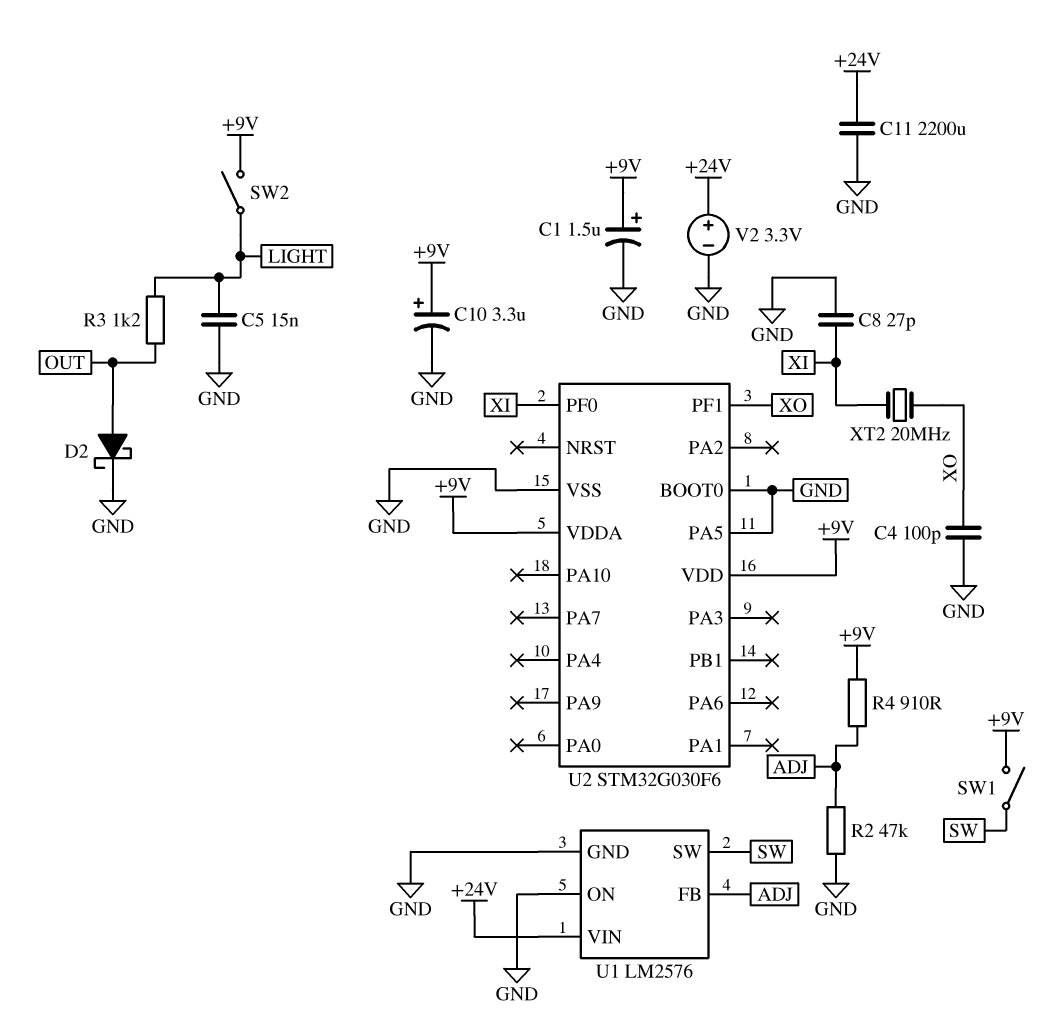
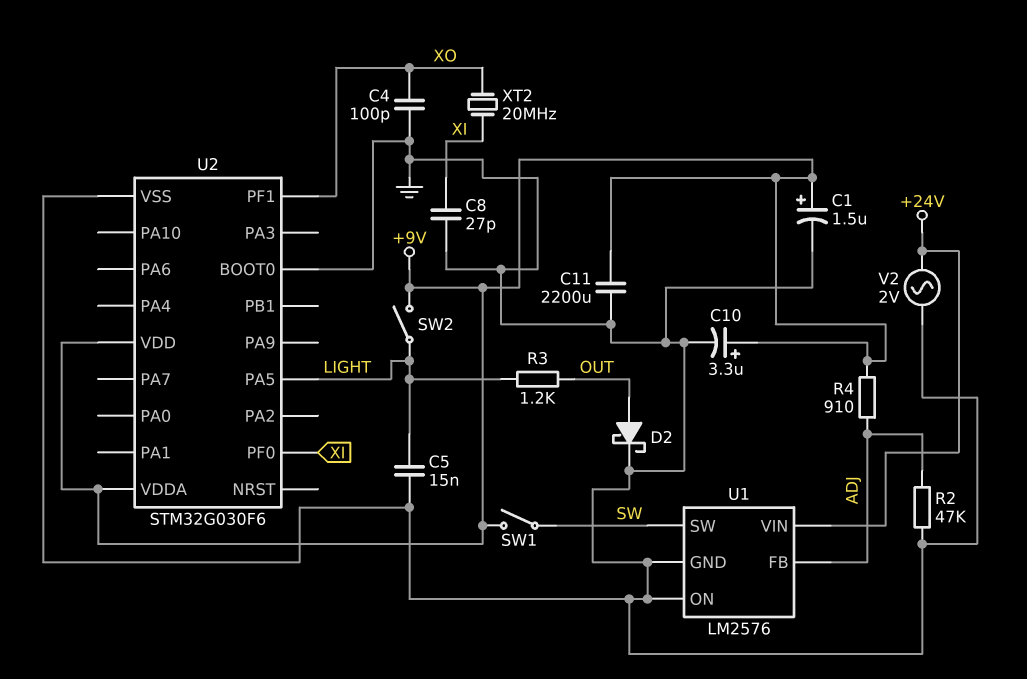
C11: 2200uF (+24V, GND) -> 2200uF (+9V, GND)
U2 pin PA5: GND -> LIGHT
V2: 3.3V (plus +24V, minus GND) -> AC 2V (+24V, GND)

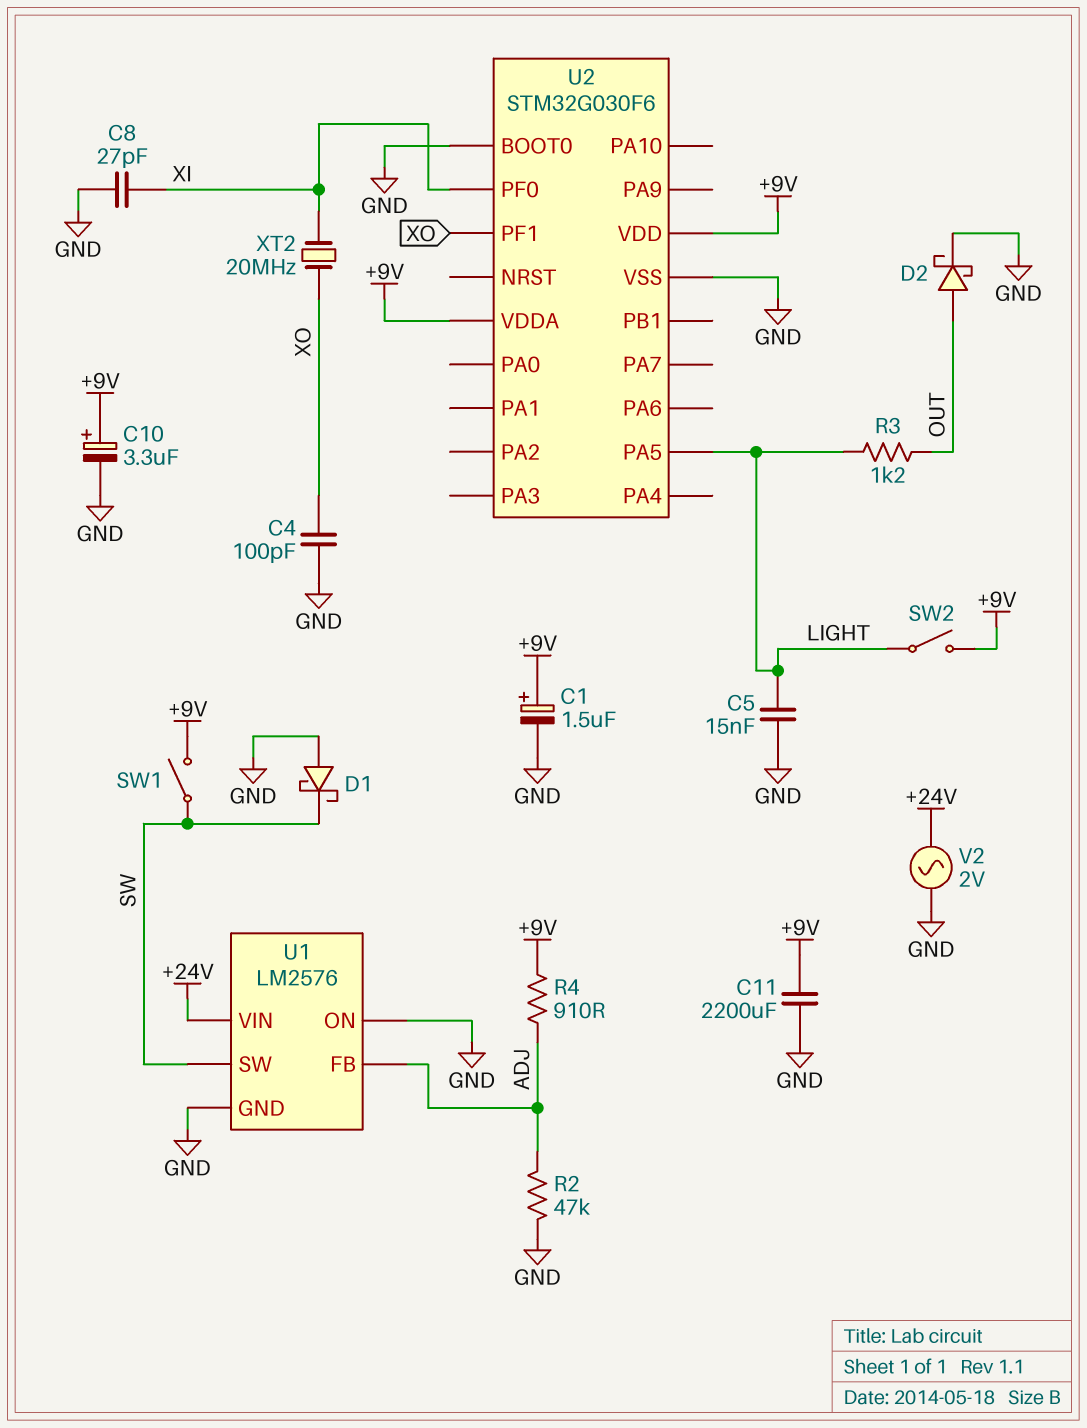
D1: none -> schottky (A GND, K SW)

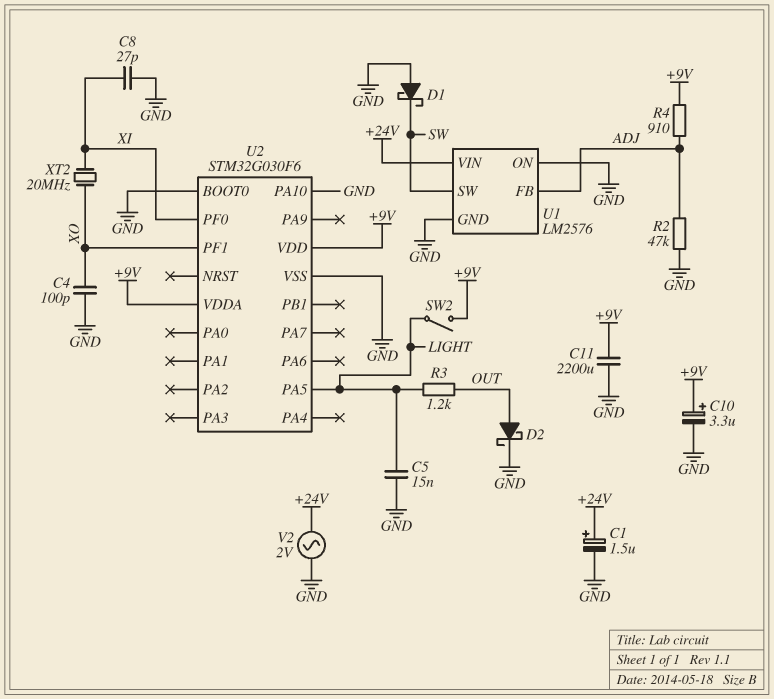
C1: 1.5uF (plus +9V, minus GND) -> 1.5uF (plus +24V, minus GND)
SW1: switch (+9V, SW) -> none
U2 pin PA10: none -> GND

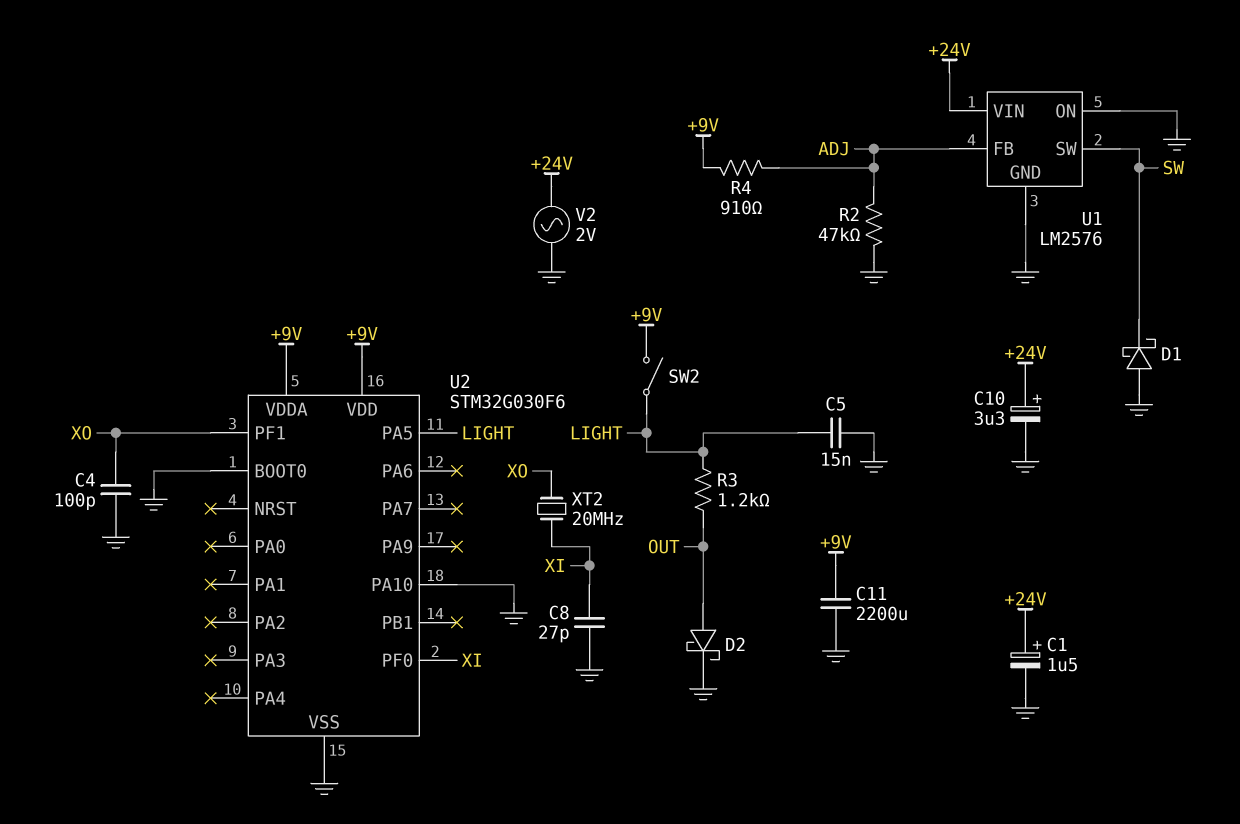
C10: 3.3uF (plus +9V, minus GND) -> 3.3uF (plus +24V, minus GND)

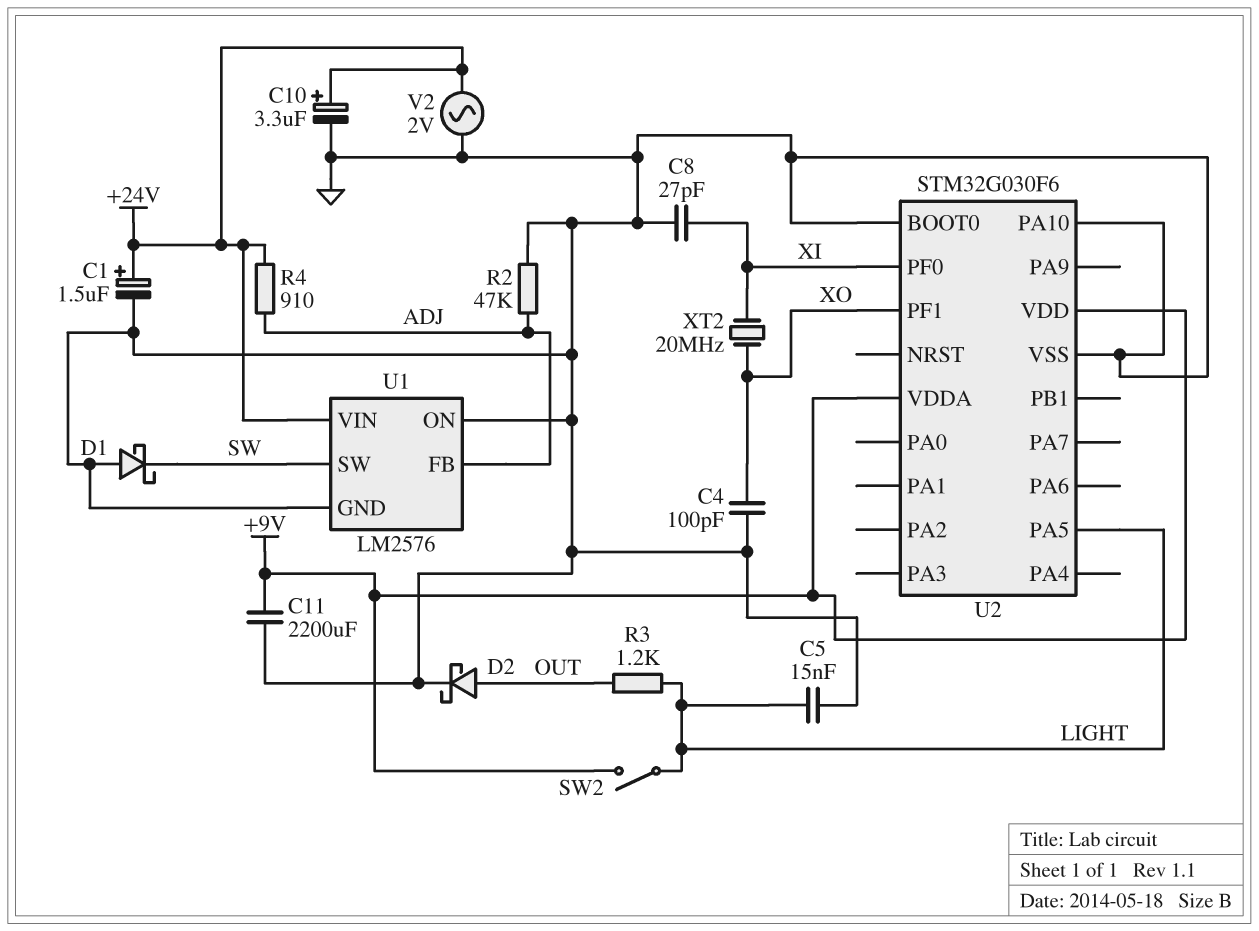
R4: 910 (+9V, ADJ) -> 910 (+24V, ADJ)

